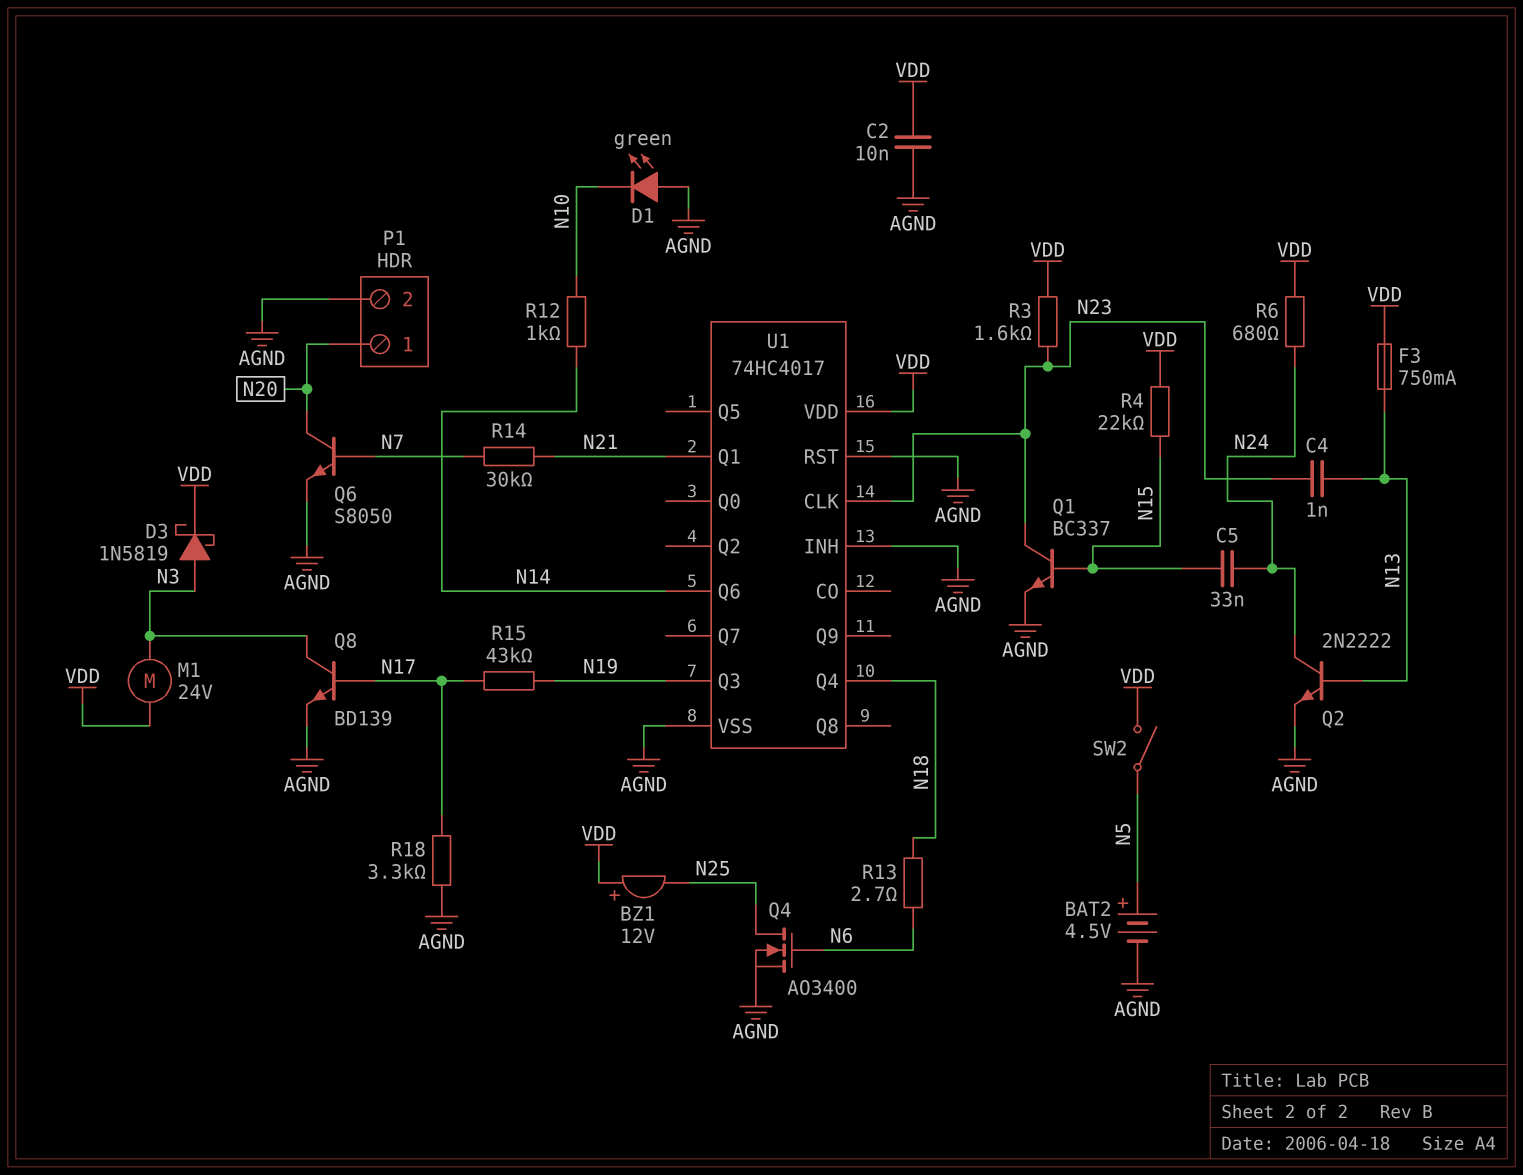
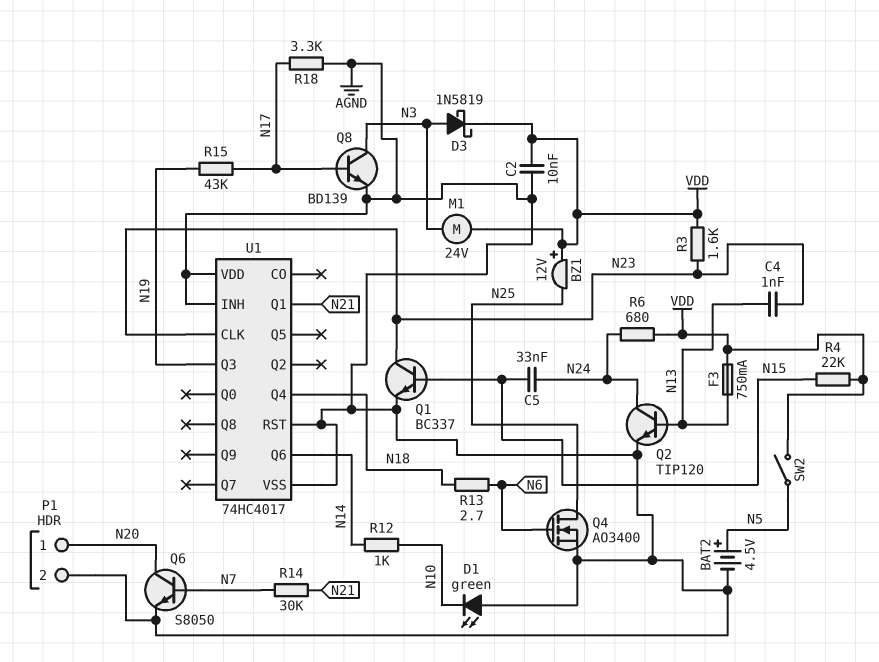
Q2: NPN 2N2222 (B N13, C N24, E AGND) -> NPN TIP120 (B N13, C N24, E AGND)
U1 pin VDD: VDD -> AGND

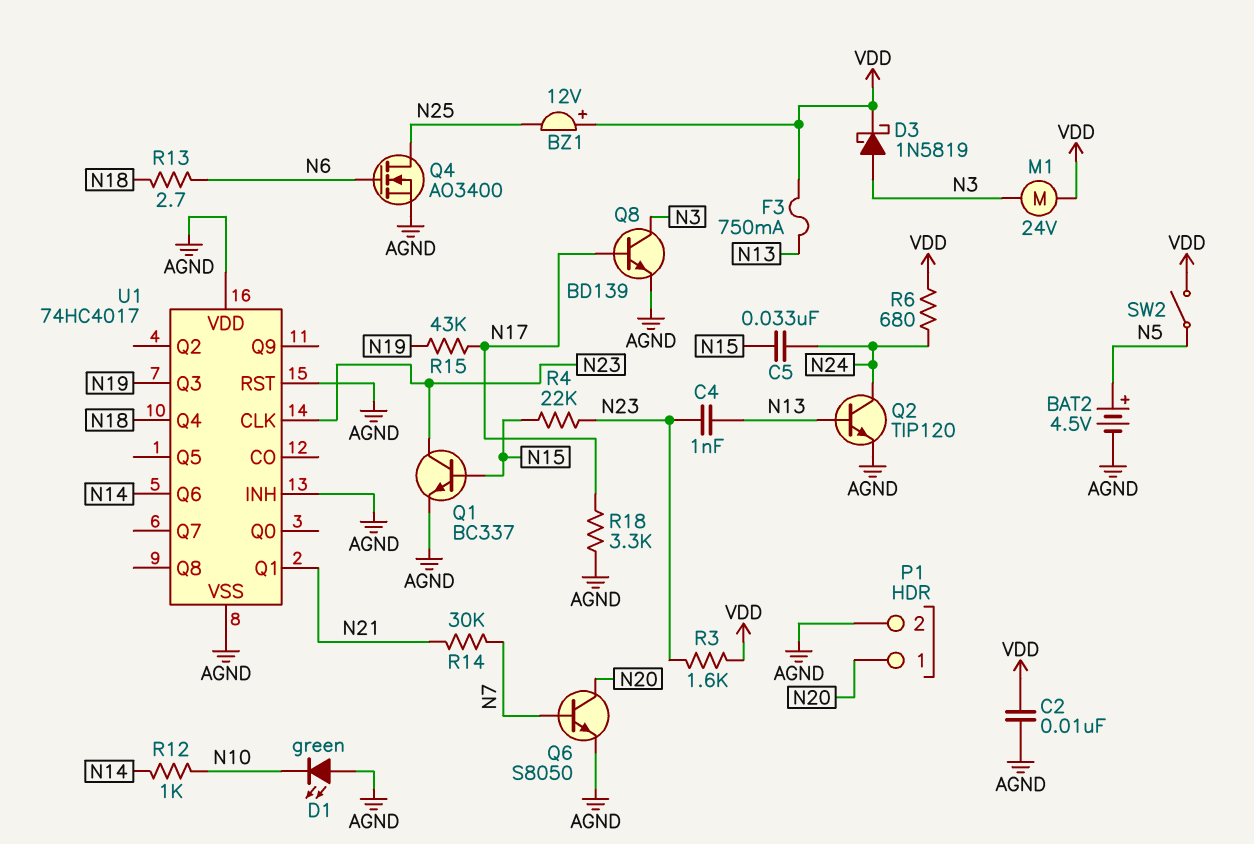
R4: 22k (N15, VDD) -> 22k (N15, N23)

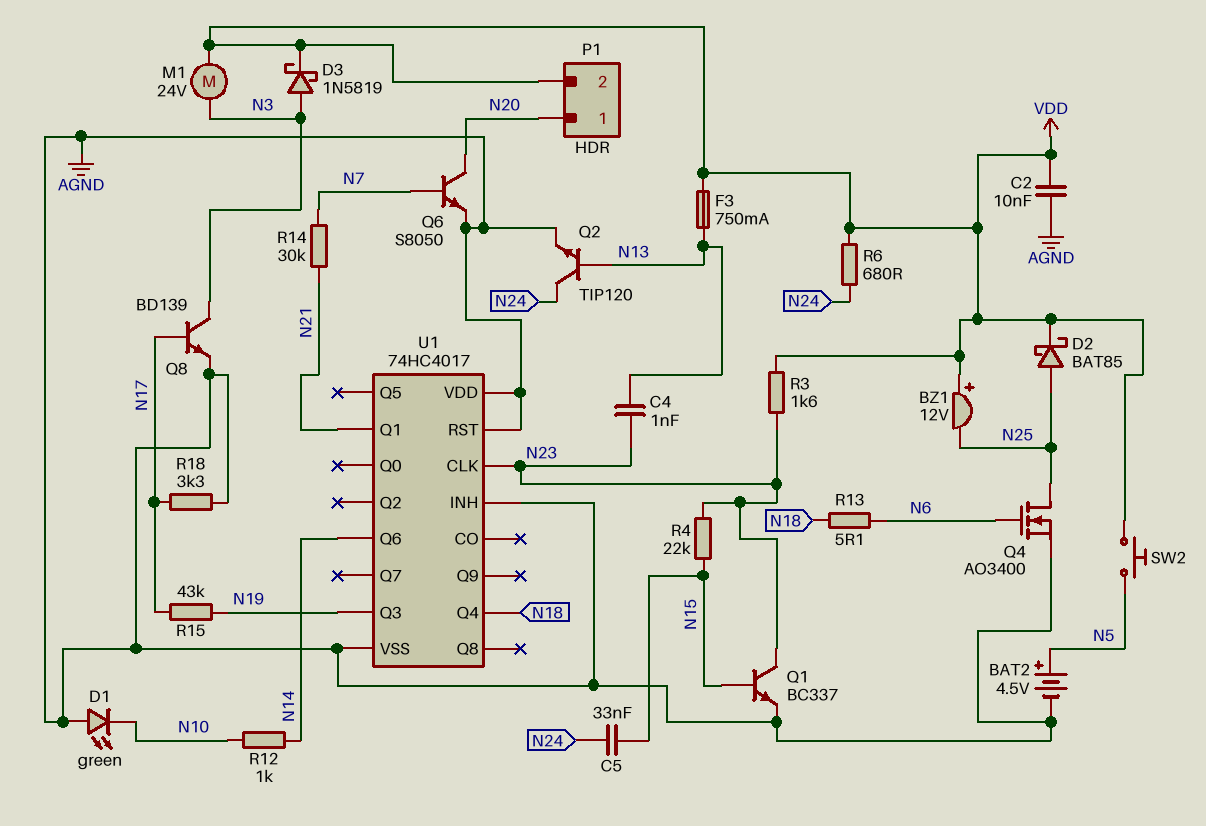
D2: none -> schottky BAT85 (A N25, K VDD)
P1 pin 2: AGND -> VDD
R13: 2.7 (N6, N18) -> 5.1 (N6, N18)
SW2: switch (N5, VDD) -> button (N5, VDD)

